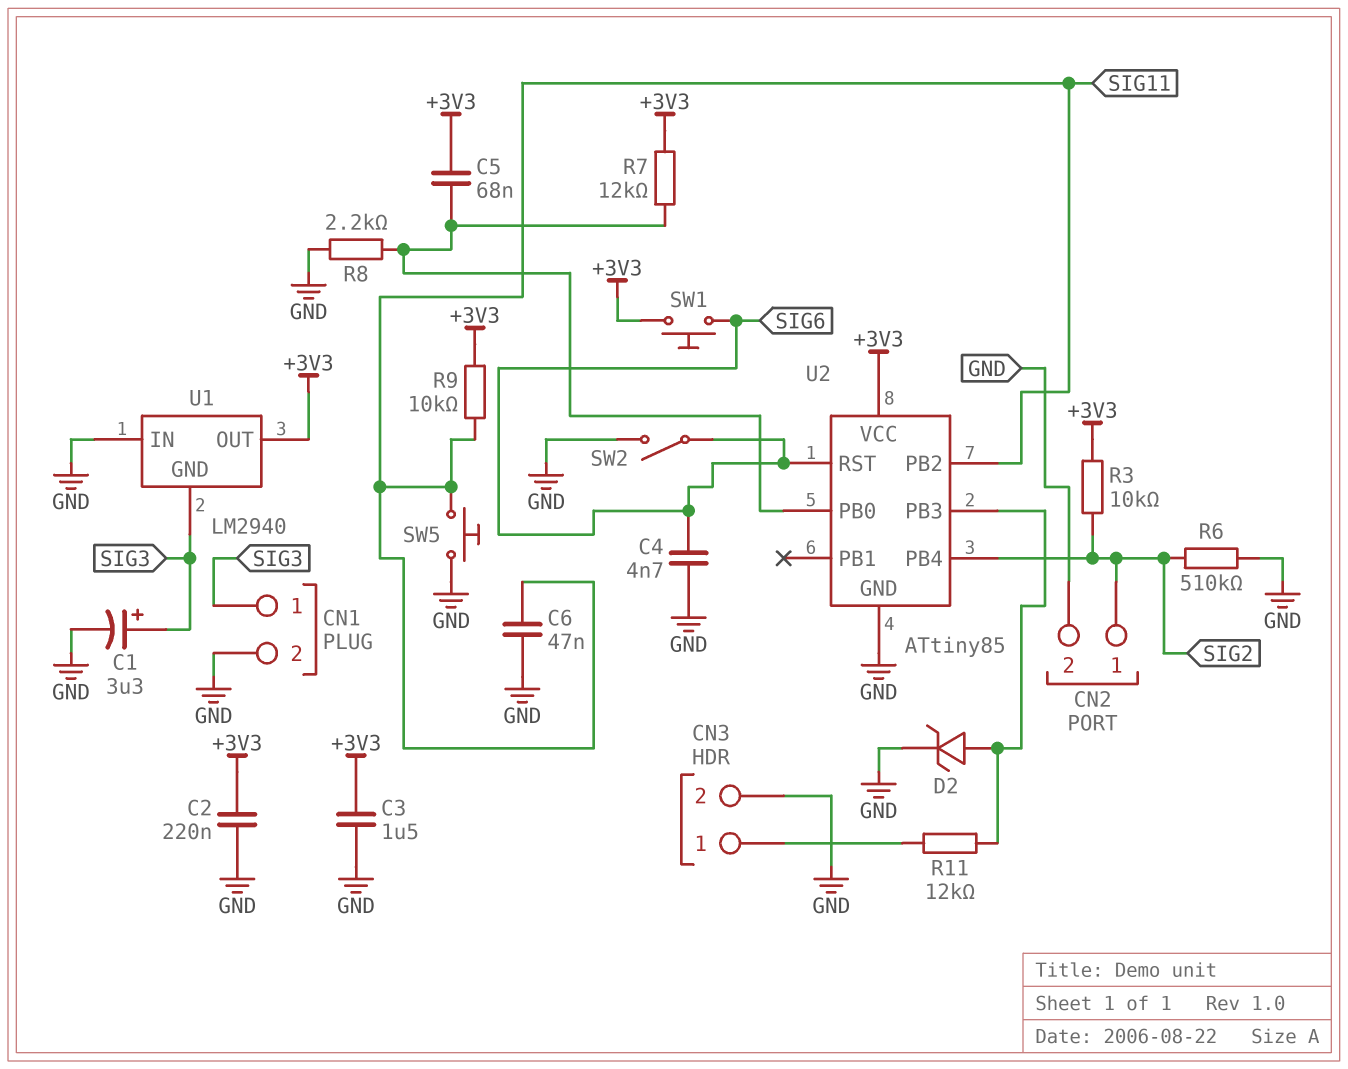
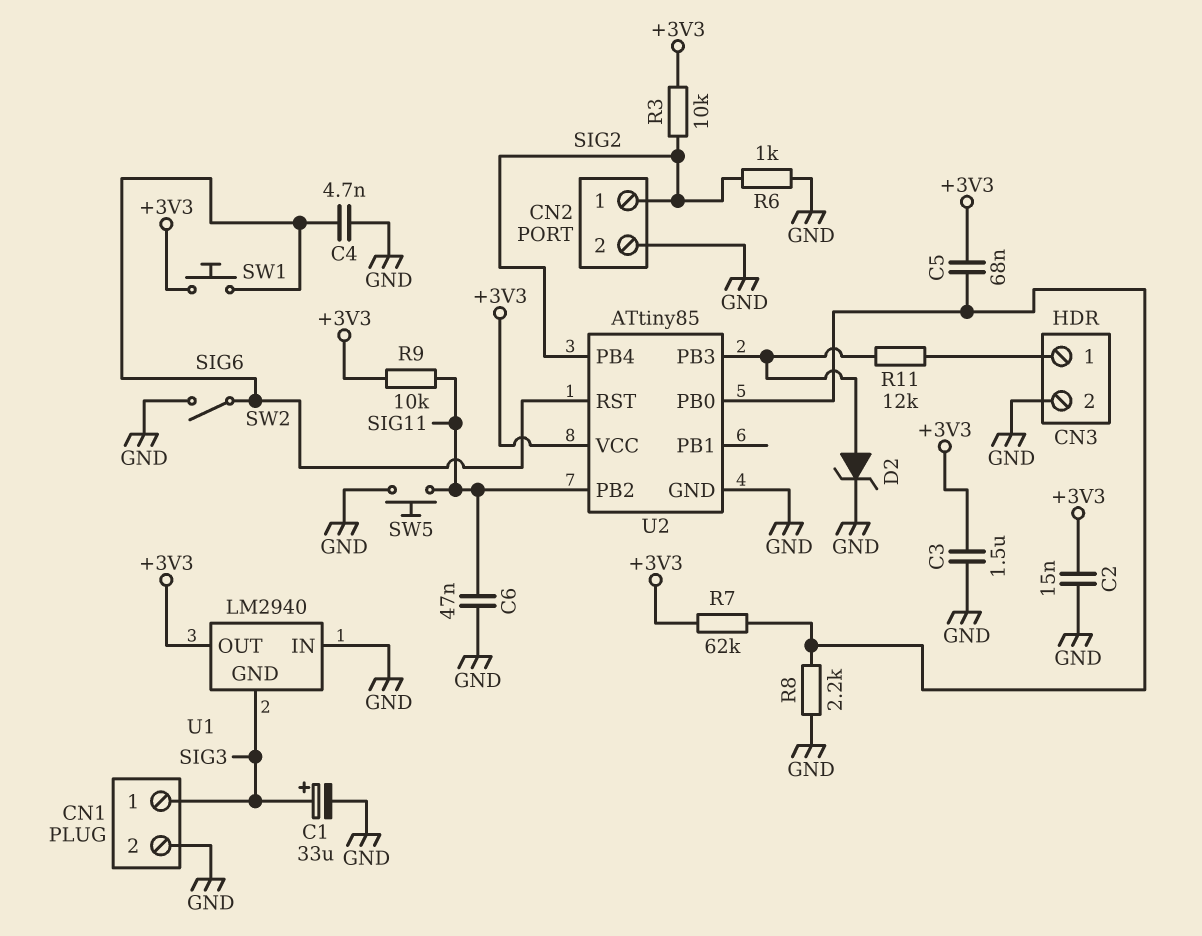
C1: 3.3uF (plus SIG3, minus GND) -> 33uF (plus SIG3, minus GND)
C2: 220nF (+3V3, GND) -> 15nF (+3V3, GND)
R6: 510k (GND, SIG2) -> 1k (GND, SIG2)
R7: 12k (+3V3, U2/PB0) -> 62k (+3V3, U2/PB0)

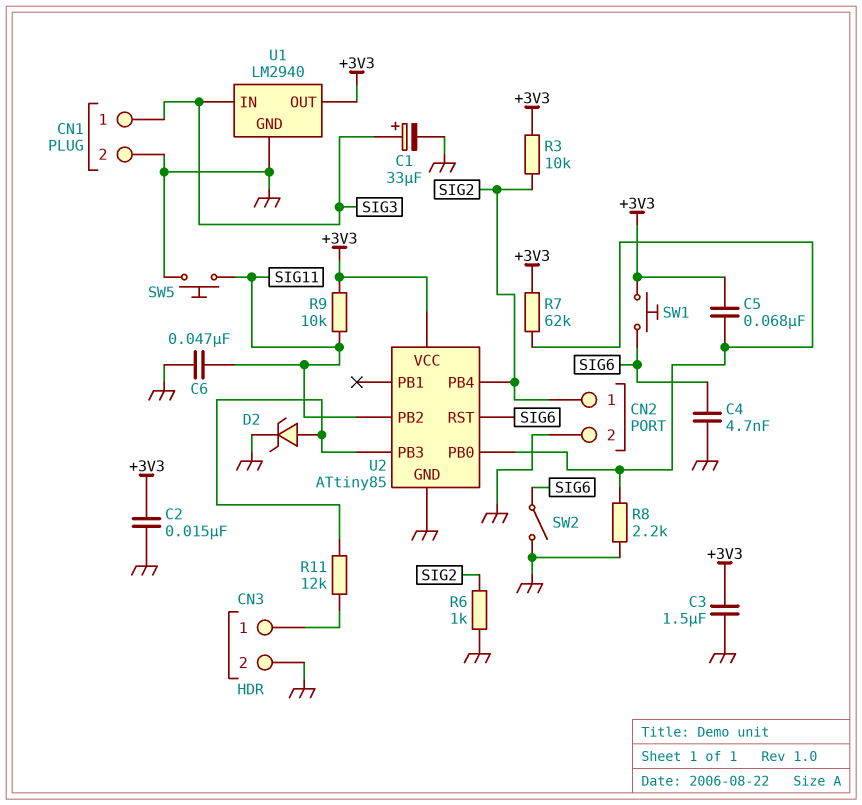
U1 pin GND: SIG3 -> GND
U1 pin IN: GND -> SIG3

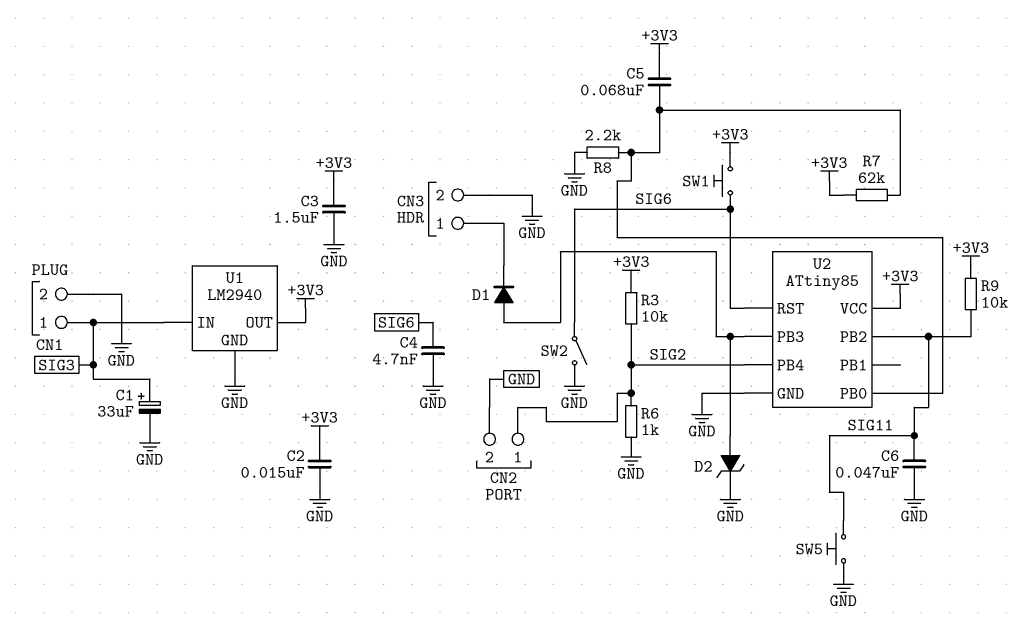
D1: none -> diode (A U2/PB3, K CN3/1)
R11: 12k (CN3/1, U2/PB3) -> none

